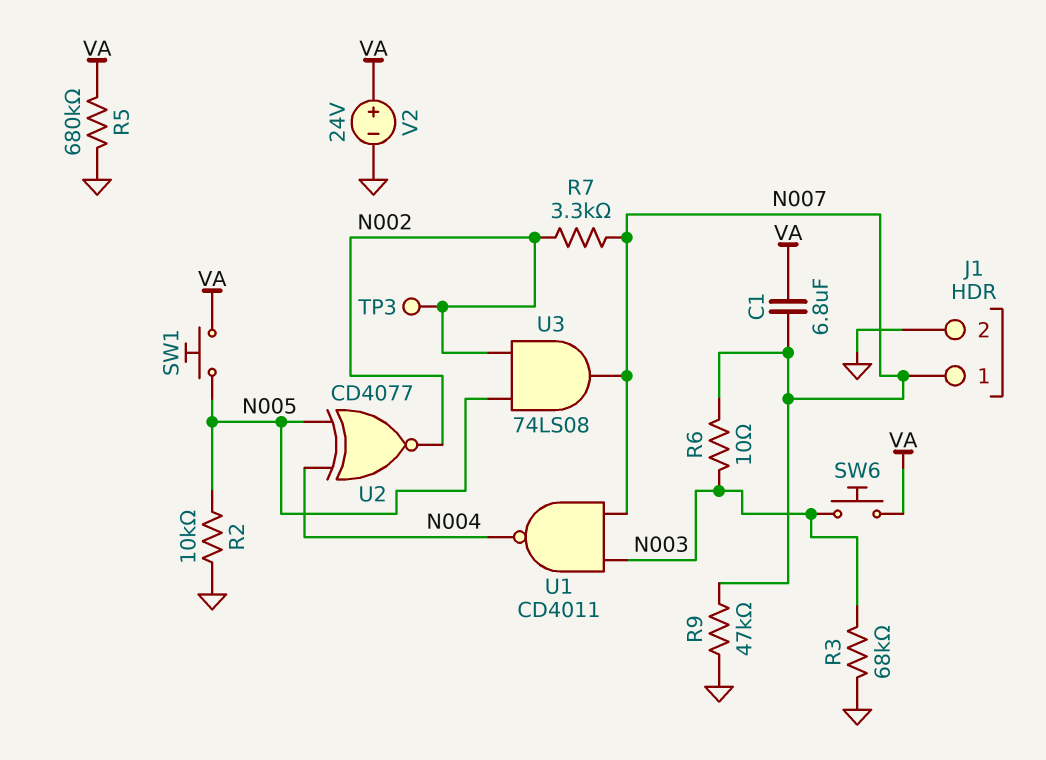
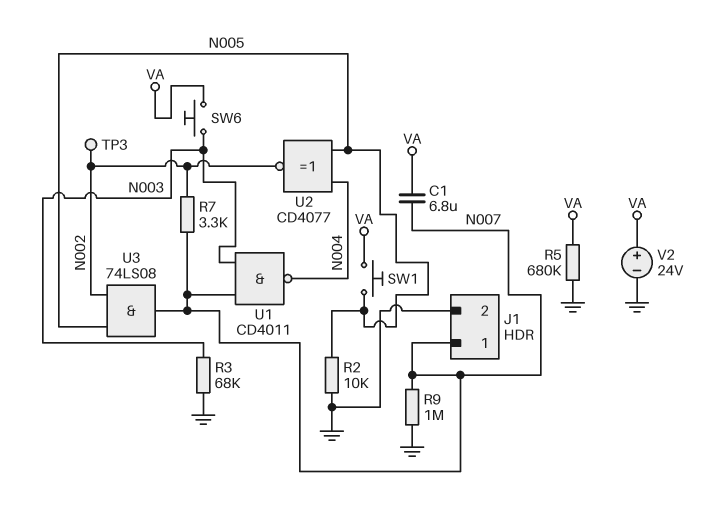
R6: 10 (N003, N007) -> none
R9: 47k (GND, N007) -> 1M (GND, N007)

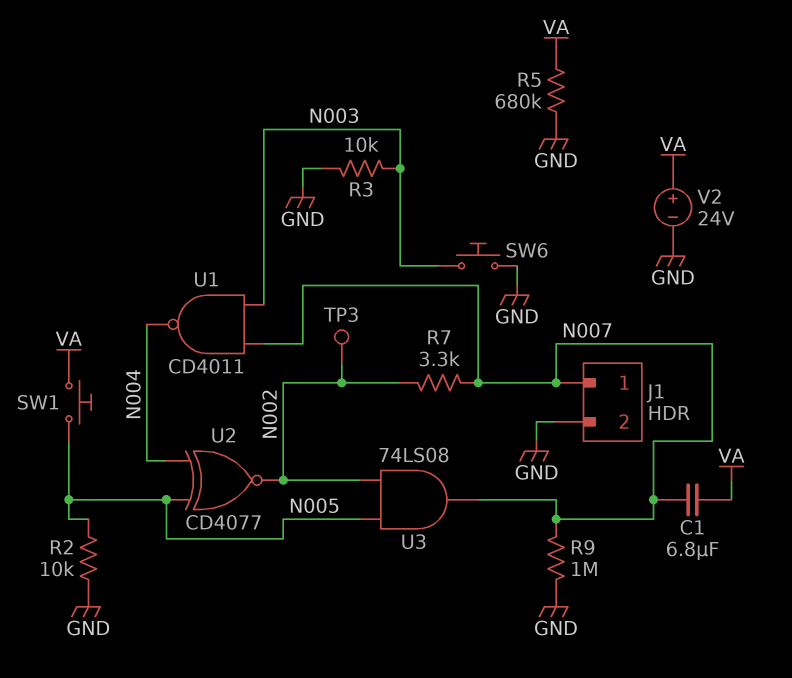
R3: 68k (GND, N003) -> 10k (GND, N003)
SW6: button (N003, VA) -> button (GND, N003)

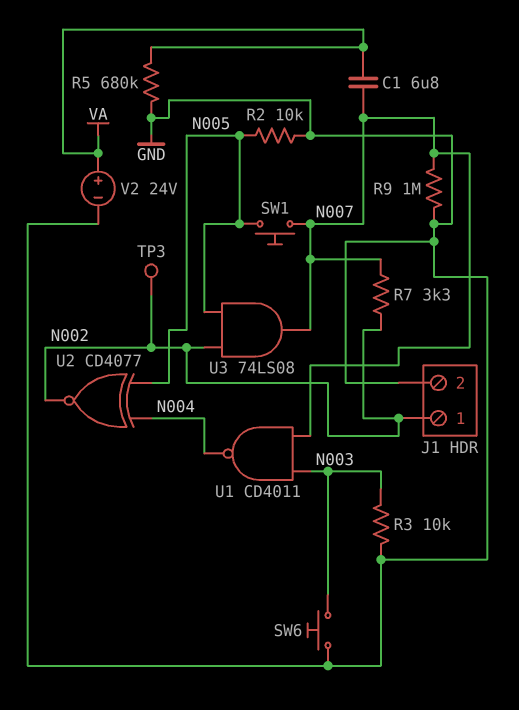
J1 pin 1: N007 -> N002
SW1: button (N005, VA) -> button (N005, N007)

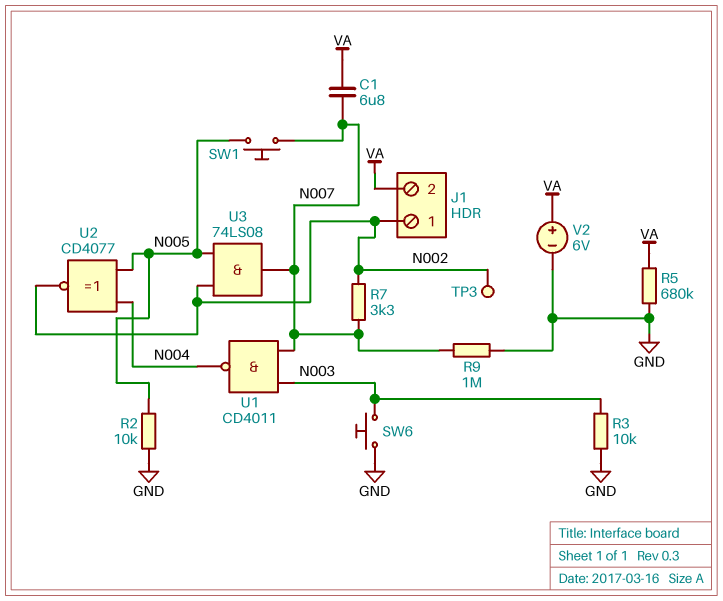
J1 pin 2: GND -> VA
V2: 24V (plus VA, minus GND) -> 6V (plus VA, minus GND)

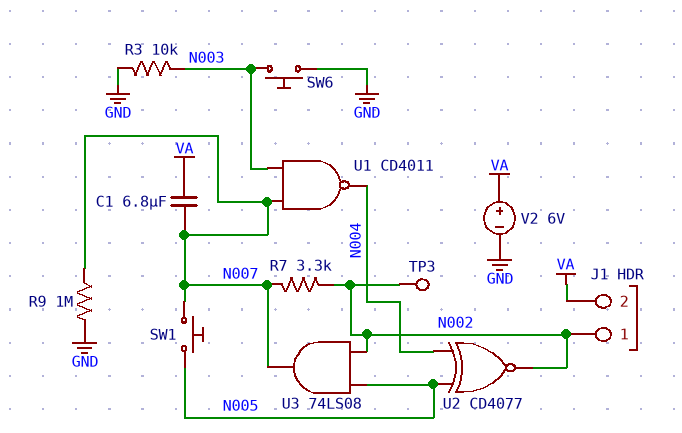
R2: 10k (GND, N005) -> none
R5: 680k (GND, VA) -> none

